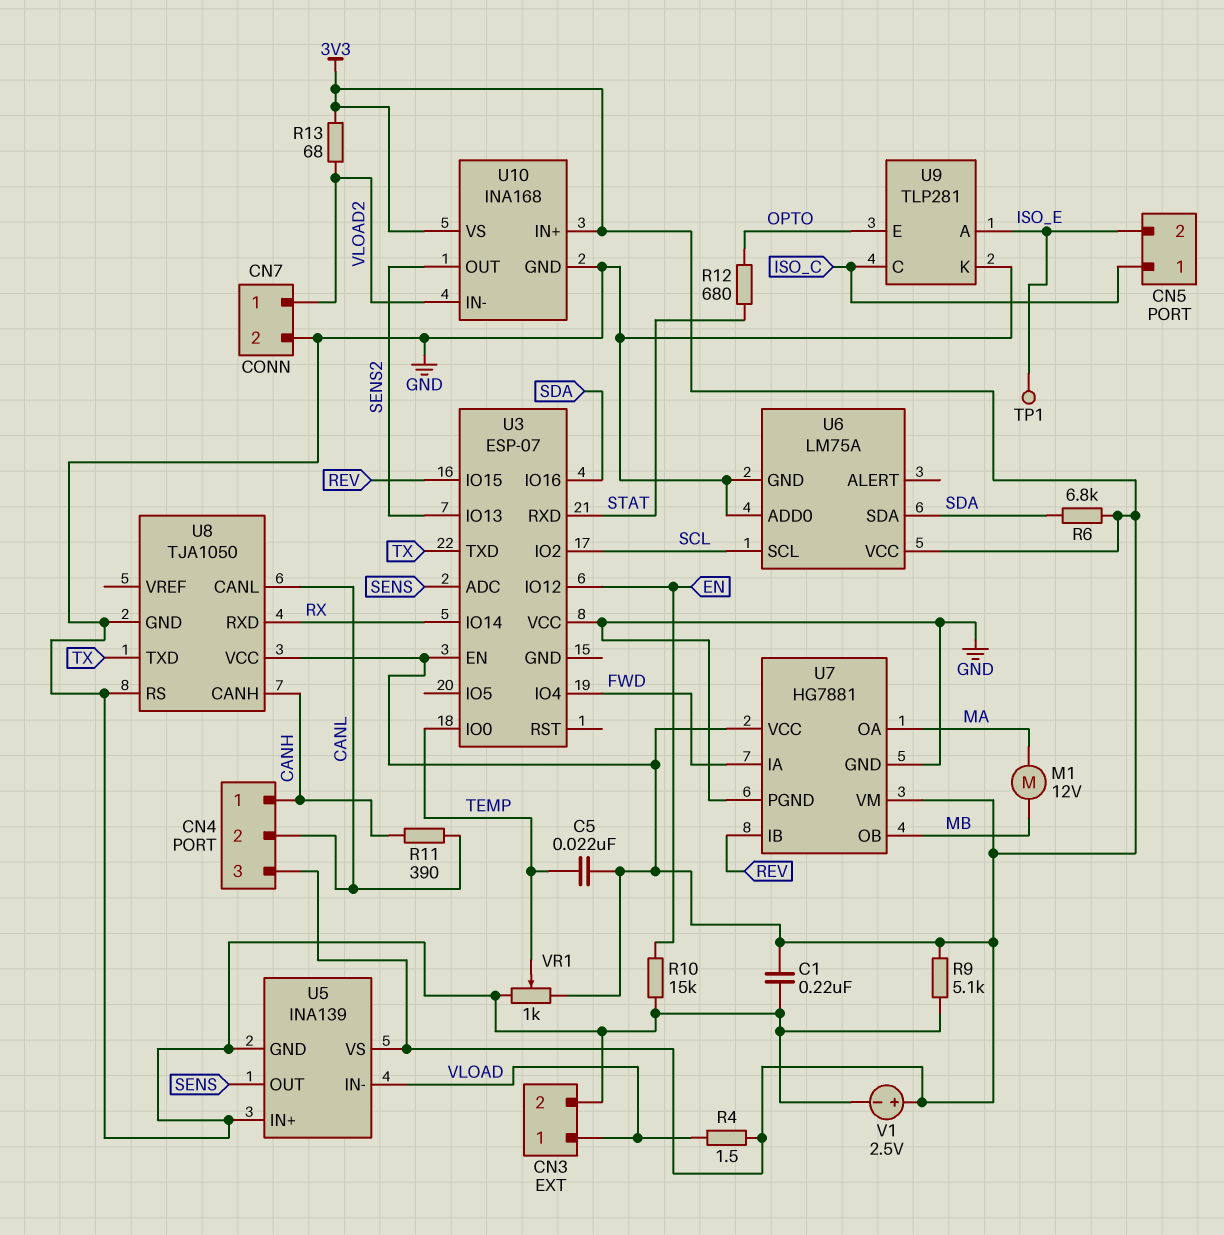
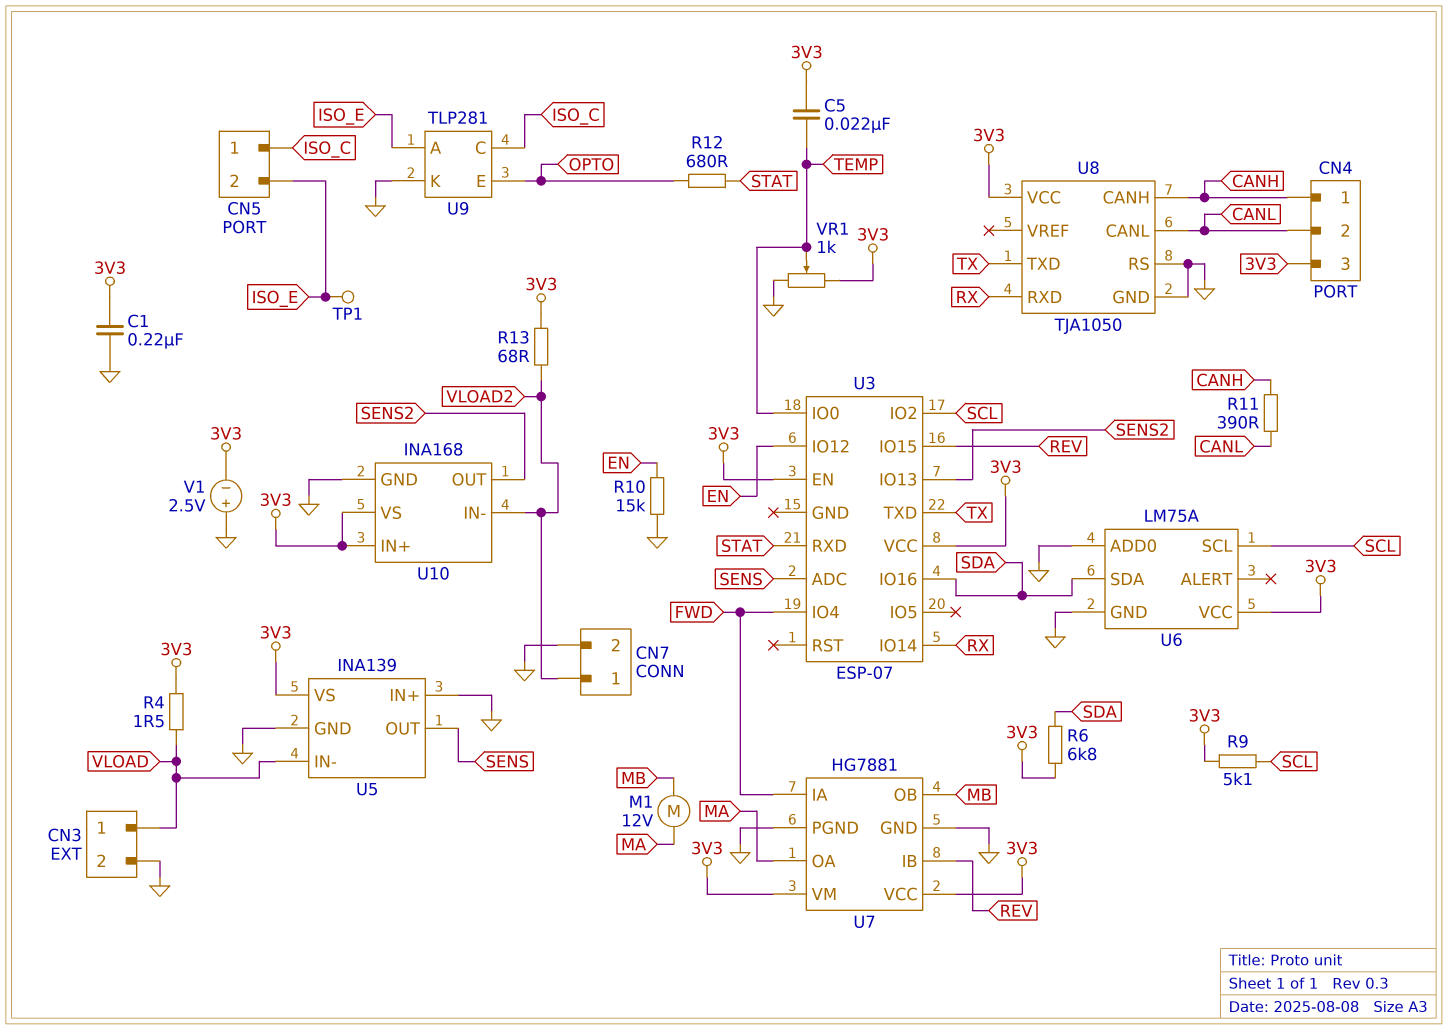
R9: 5.1k (3V3, GND) -> 5.1k (3V3, SCL)
U3 pin VCC: GND -> 3V3
V1: 2.5V (plus 3V3, minus GND) -> 2.5V (plus GND, minus 3V3)

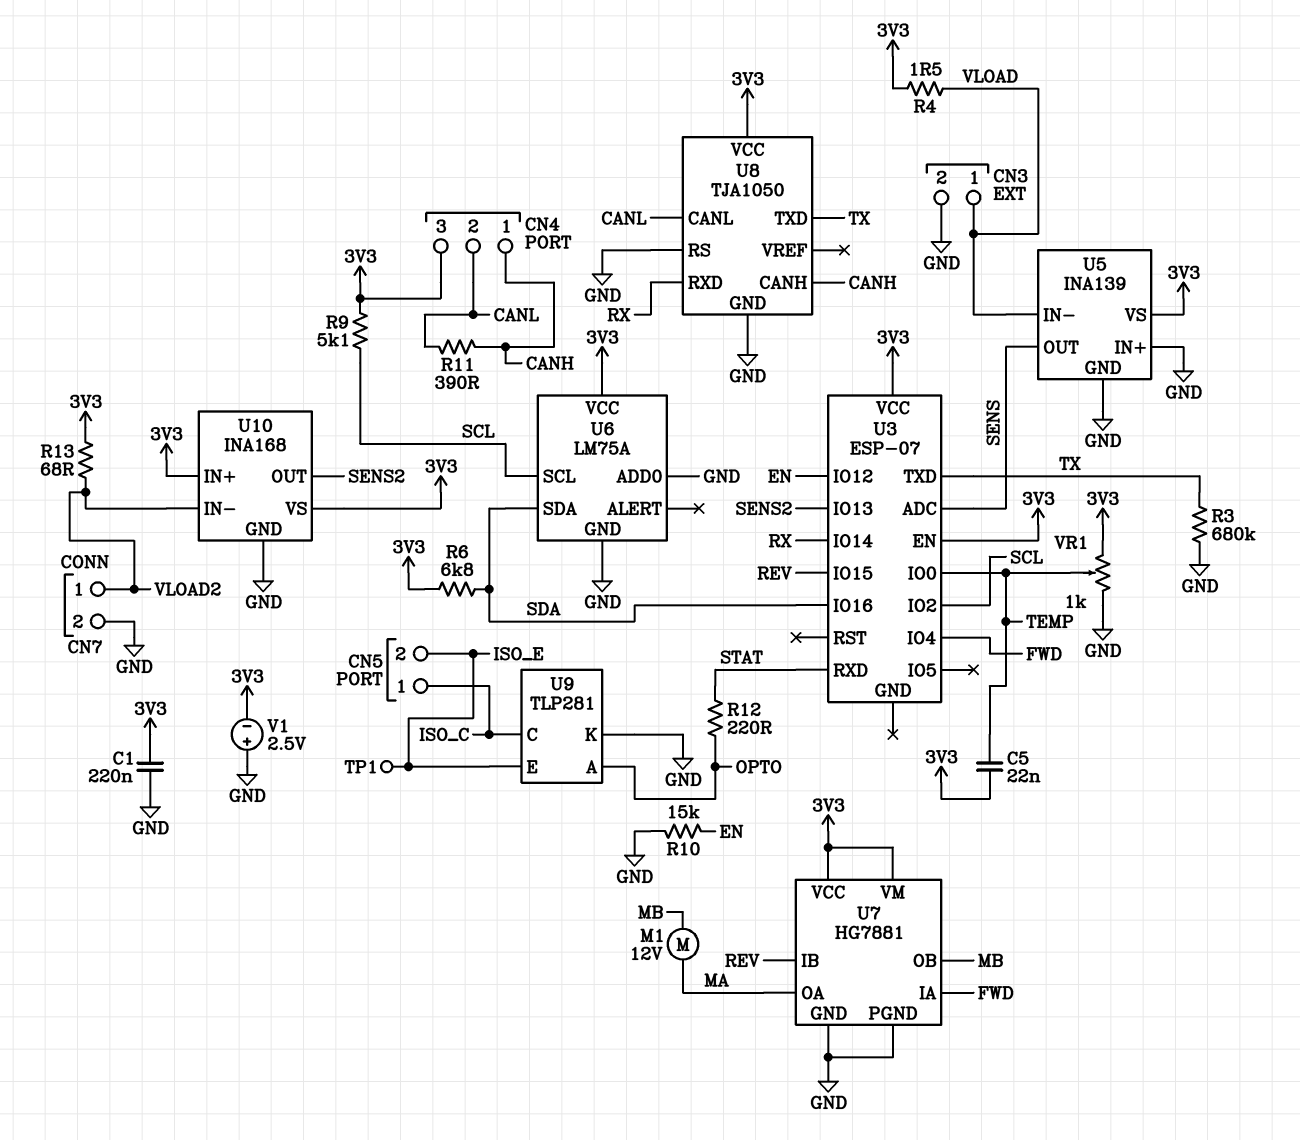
R3: none -> 680k (GND, TX)
R12: 680 (OPTO, STAT) -> 220 (OPTO, STAT)
U9 pin A: ISO_E -> OPTO
U9 pin E: OPTO -> ISO_E

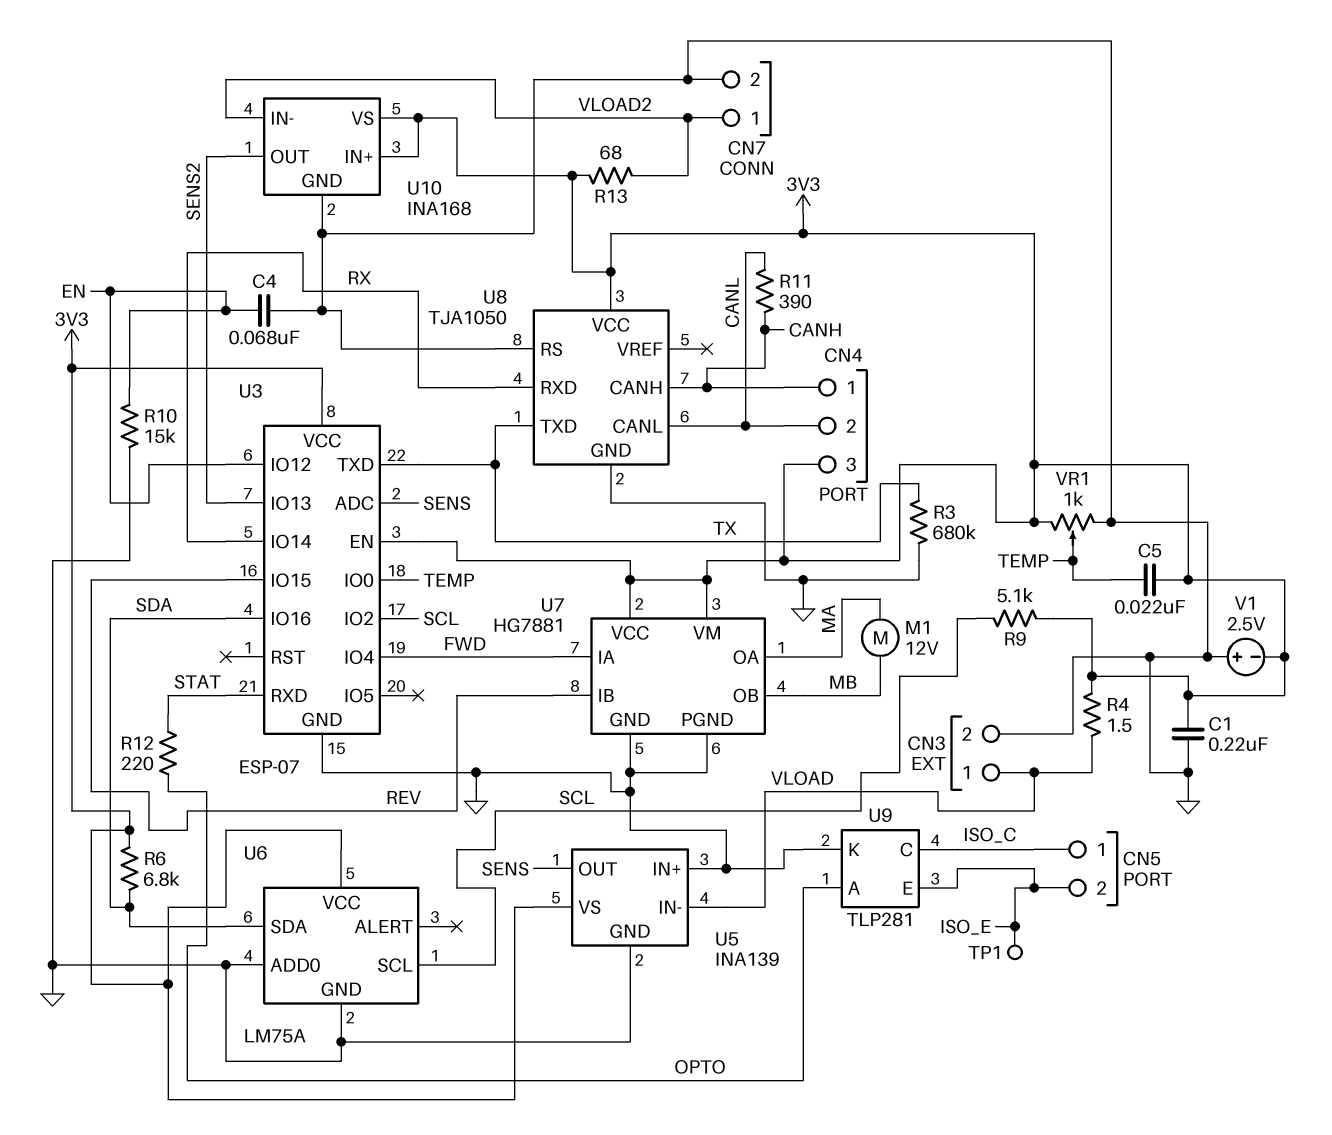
C4: none -> 68nF (EN, GND)
U3 pin GND: none -> GND

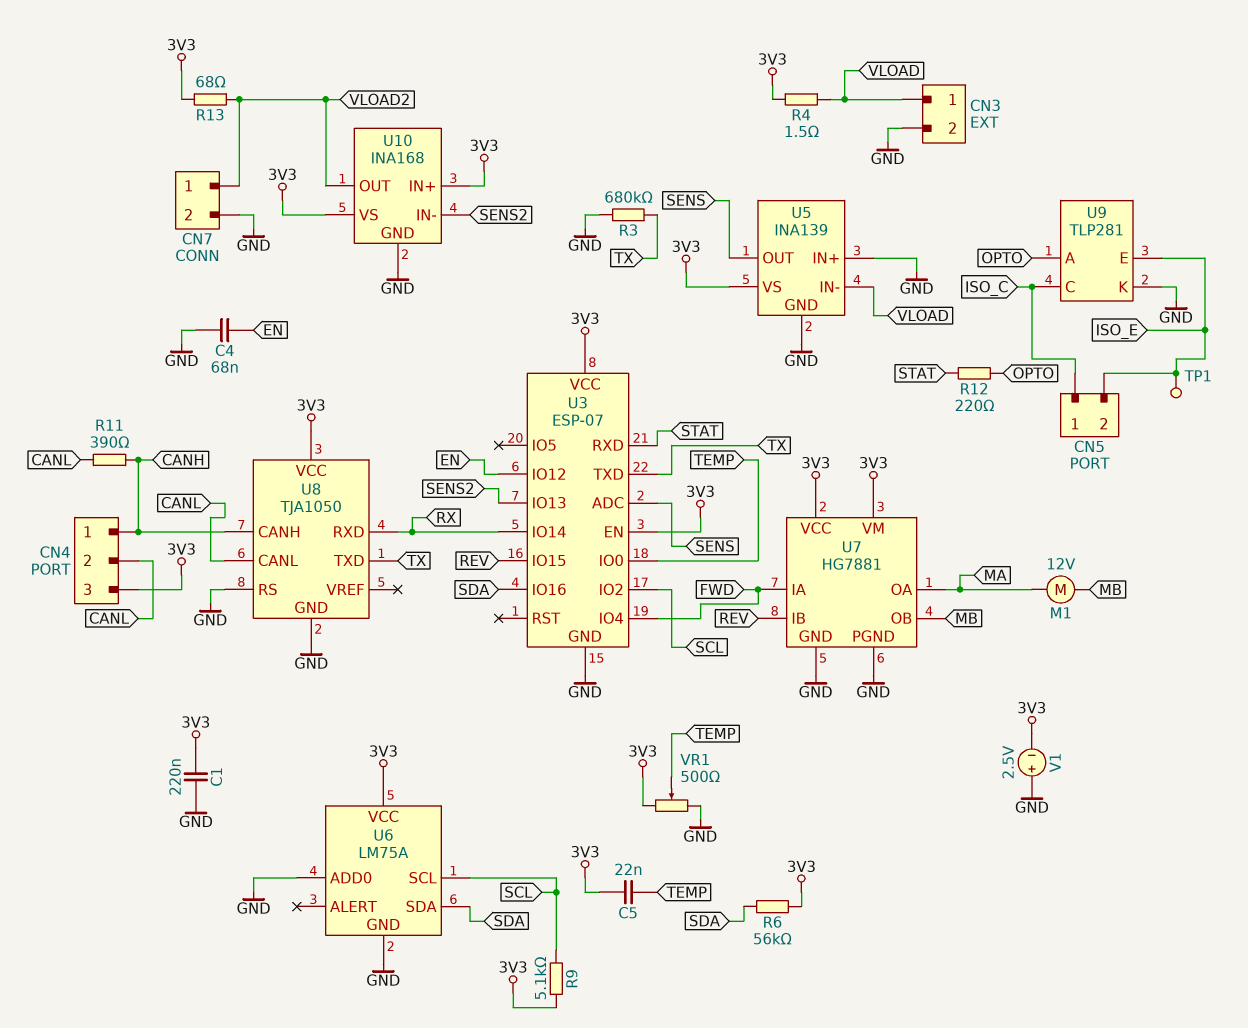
R6: 6.8k (3V3, SDA) -> 56k (3V3, SDA)
R10: 15k (EN, GND) -> none
U10 pin IN-: VLOAD2 -> SENS2
U10 pin OUT: SENS2 -> VLOAD2
VR1: 1k (3V3, GND, wiper TEMP) -> 500 (3V3, GND, wiper TEMP)

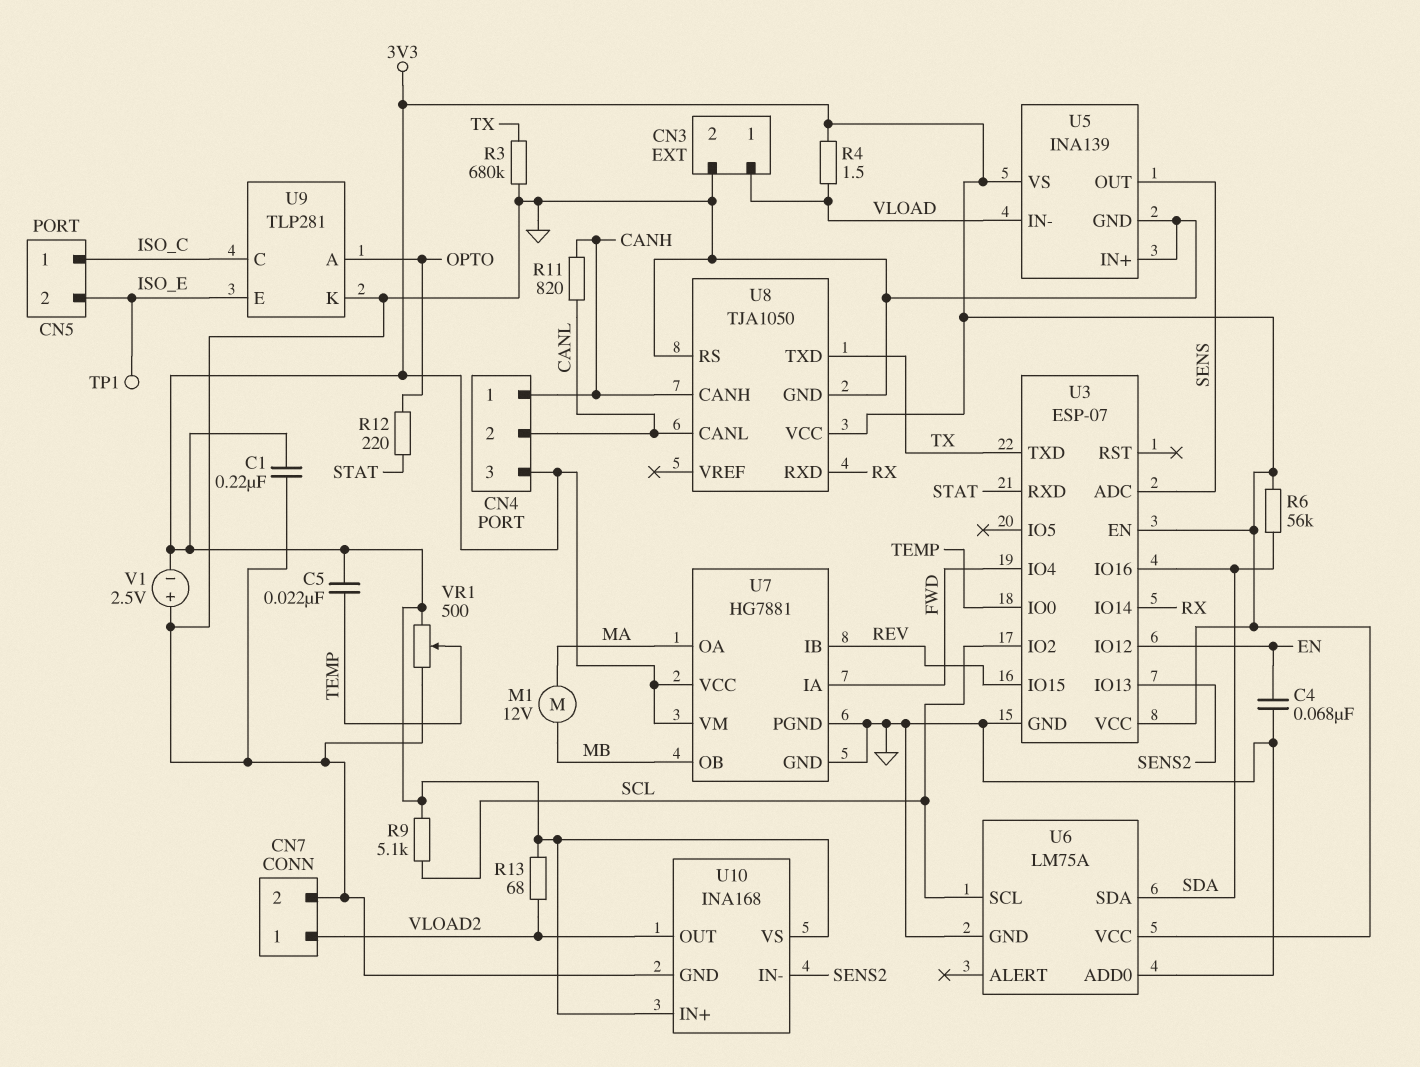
R11: 390 (CANH, CANL) -> 820 (CANH, CANL)

